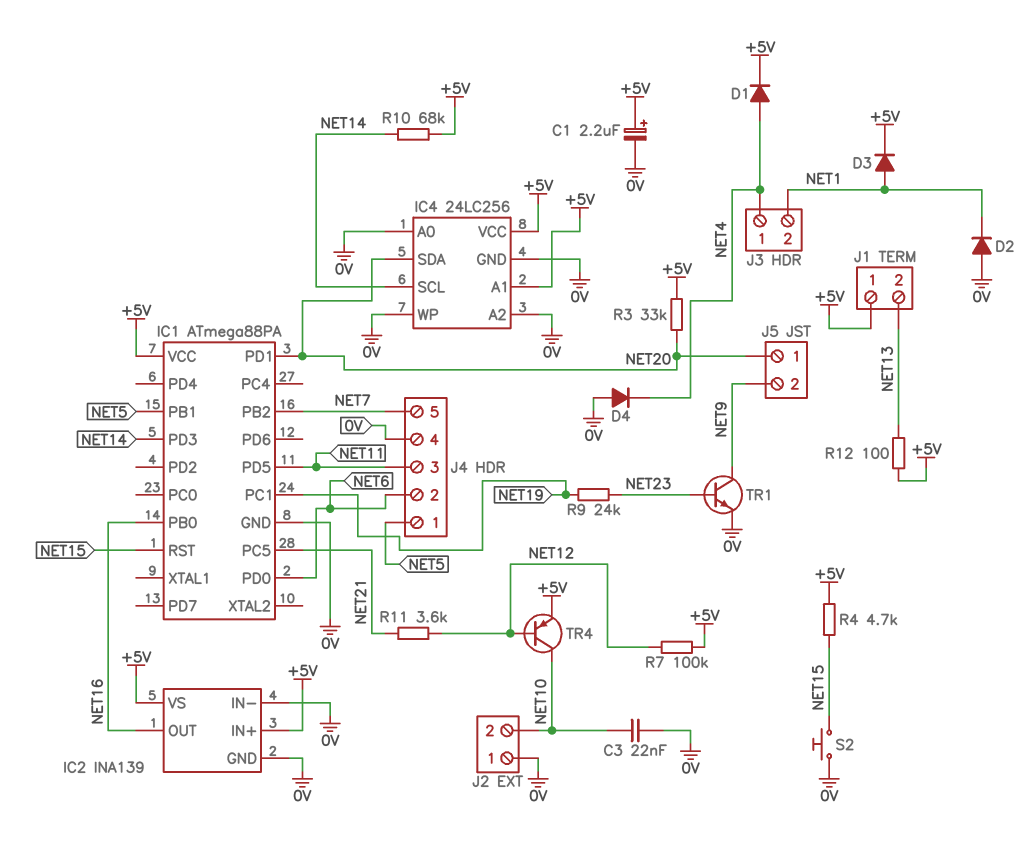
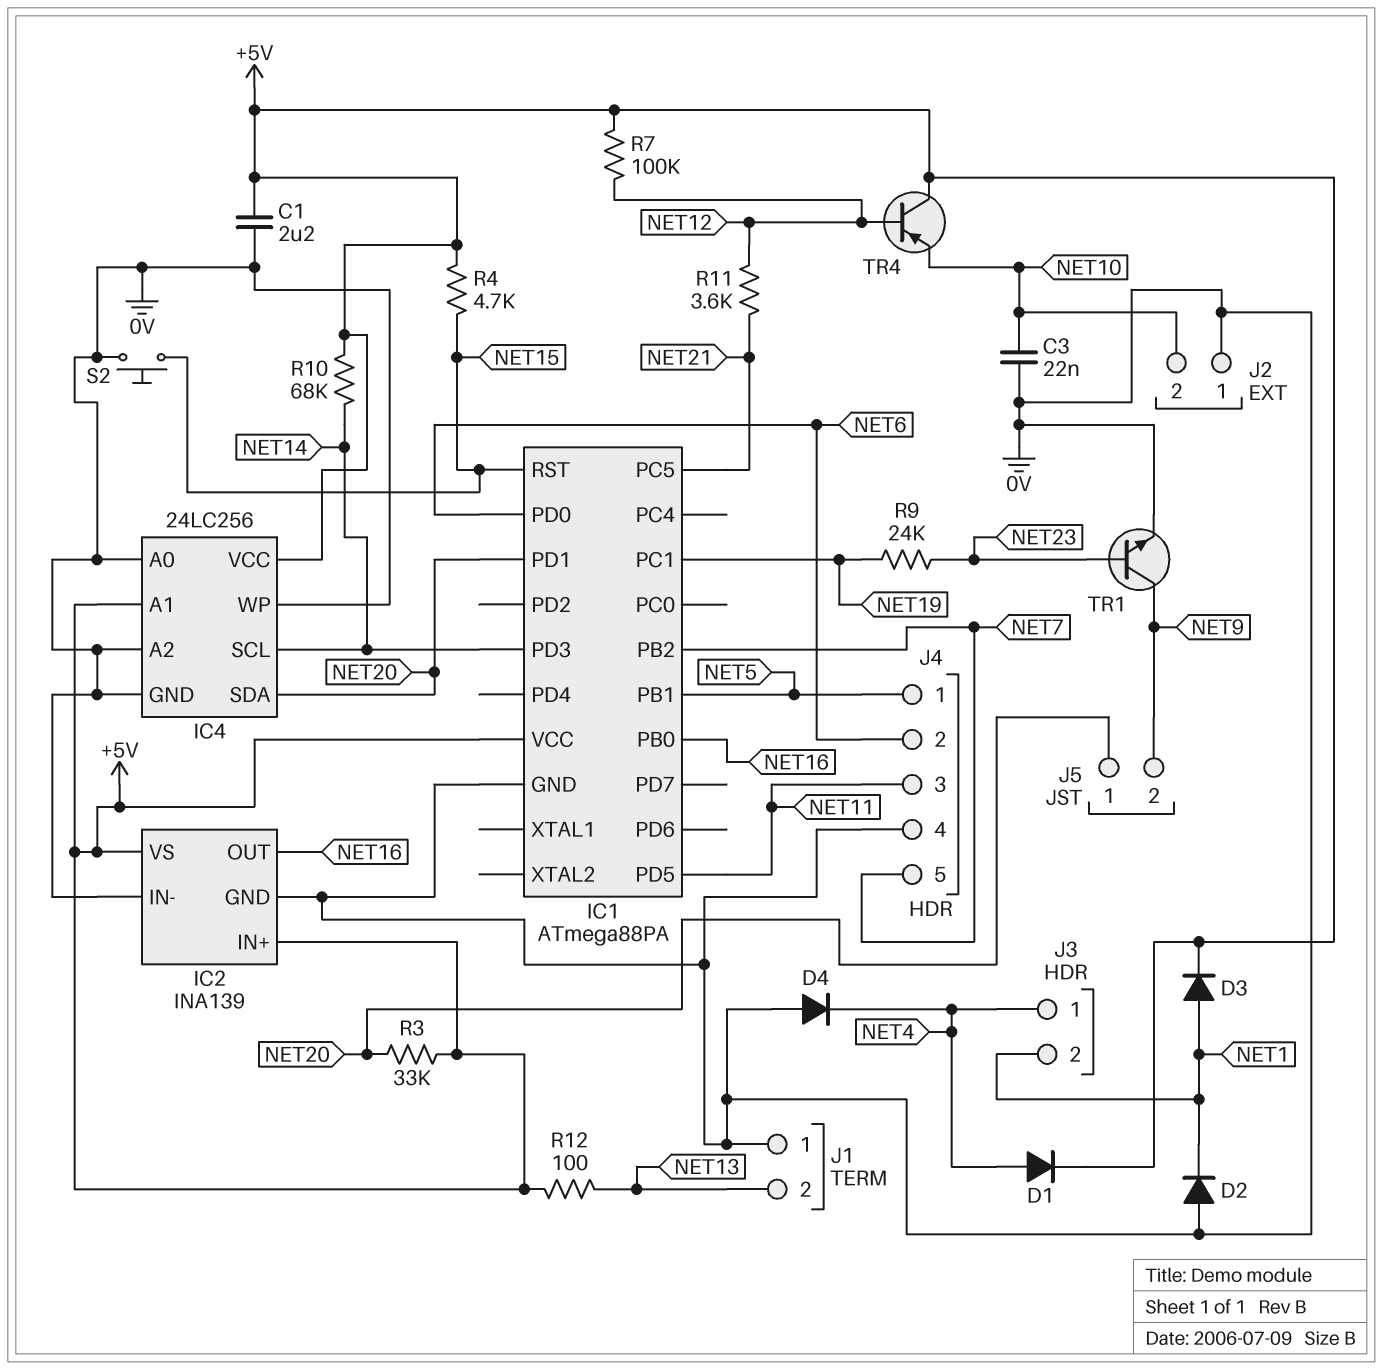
C1: 2.2uF (plus +5V, minus 0V) -> 2.2uF (+5V, 0V)
J1 pin 1: +5V -> 0V
TR4: PNP (B NET12, C NET10, E +5V) -> PNP (B NET12, C +5V, E NET10)

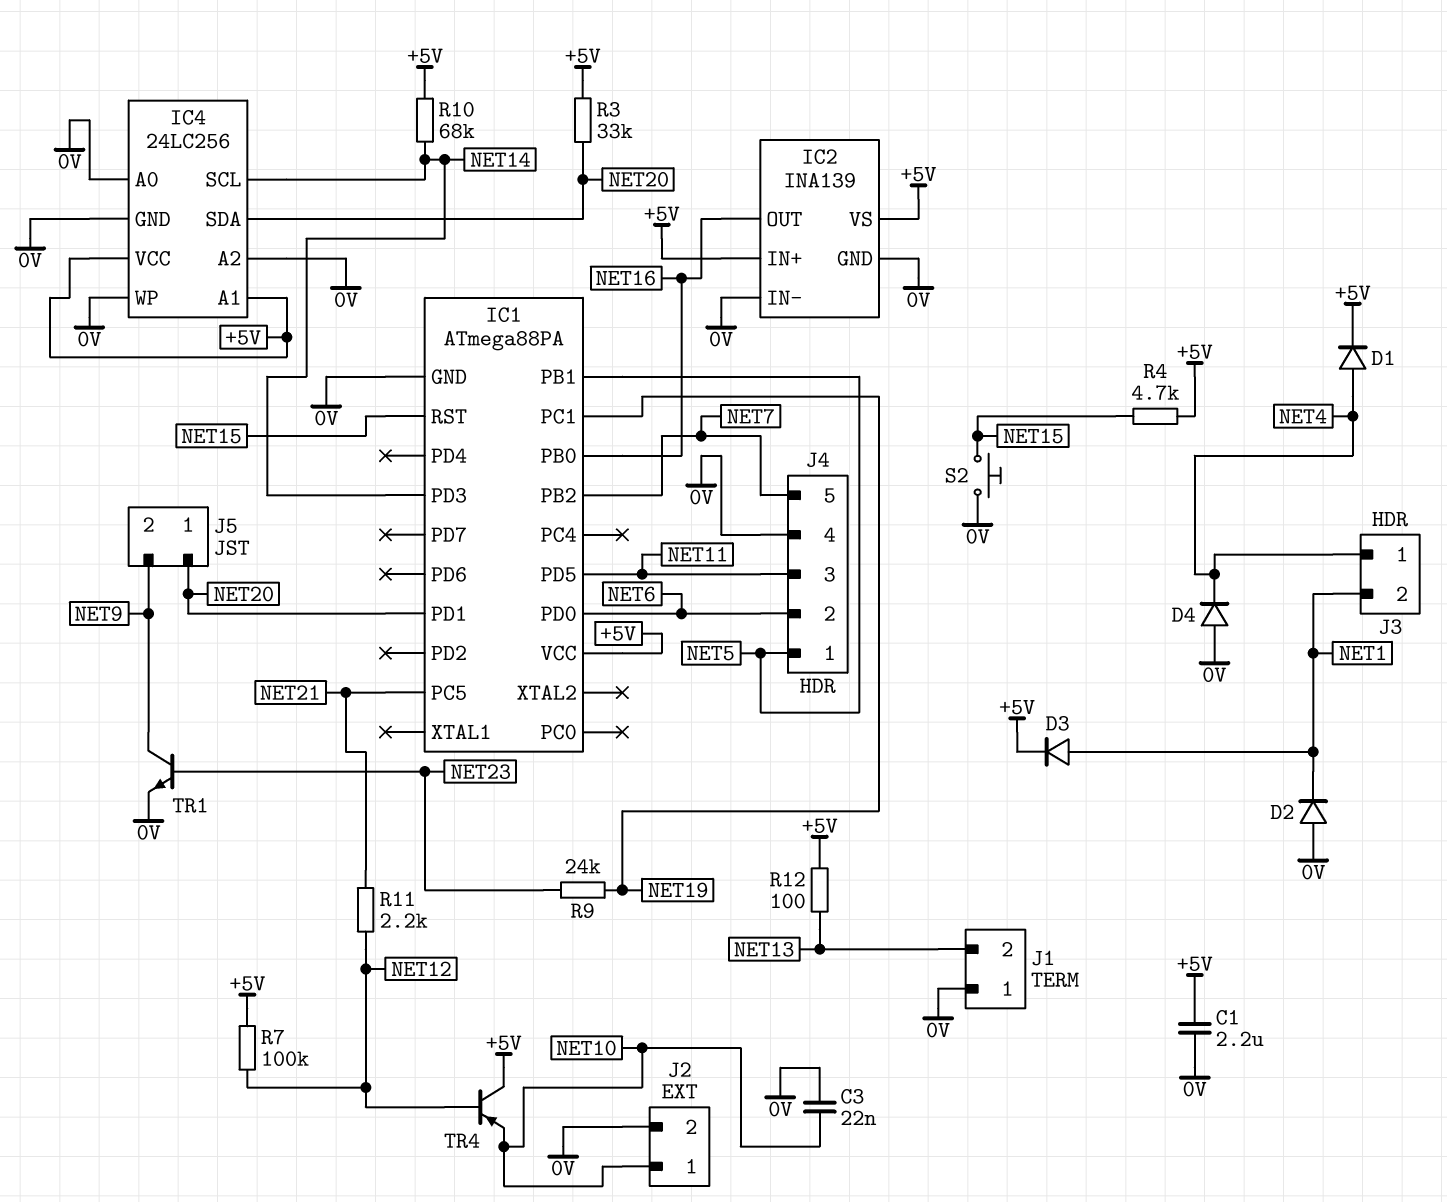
J2 pin 1: 0V -> NET10
J2 pin 2: NET10 -> 0V
R11: 3.6k (NET12, NET21) -> 2.2k (NET12, NET21)

